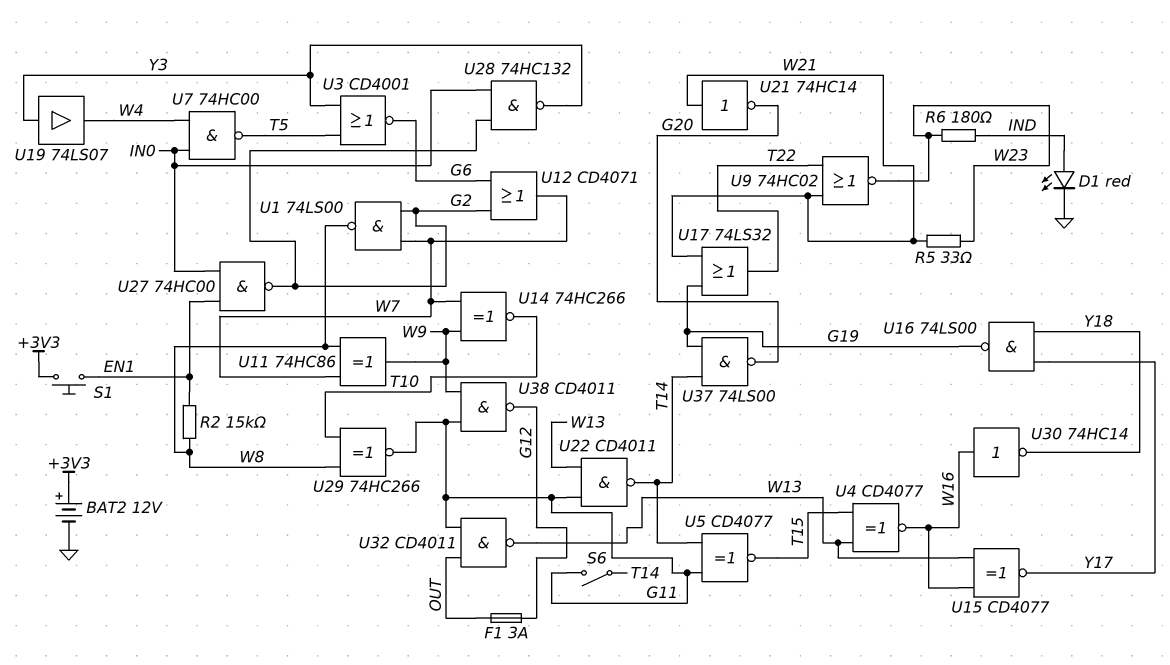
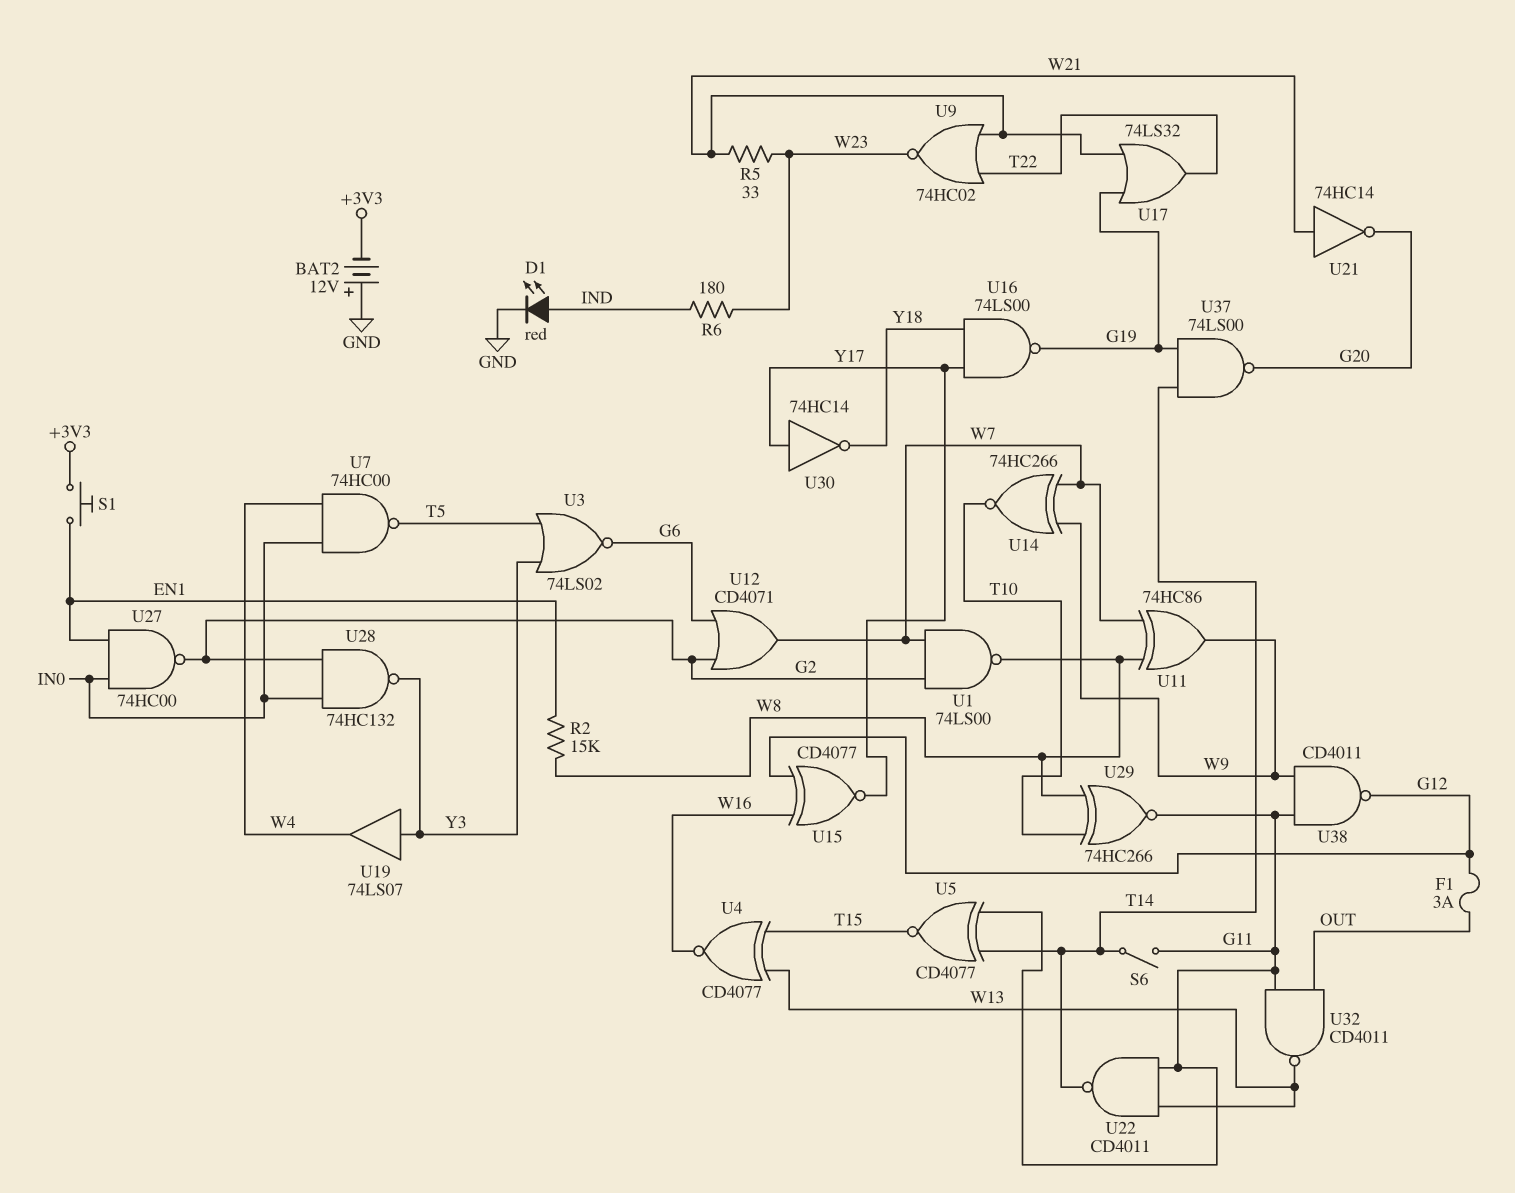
BAT2: 12V (plus +3V3, minus GND) -> 12V (plus GND, minus +3V3)
U3: NOR CD4001 (in T5, in Y3, out G6) -> NOR 74LS02 (in T5, in Y3, out G6)
U15: XNOR CD4077 (in W13, in W16, out Y17) -> XNOR CD4077 (in G12, in W16, out Y17)
U30: NOT 74HC14 (in W16, out Y18) -> NOT 74HC14 (in Y17, out Y18)

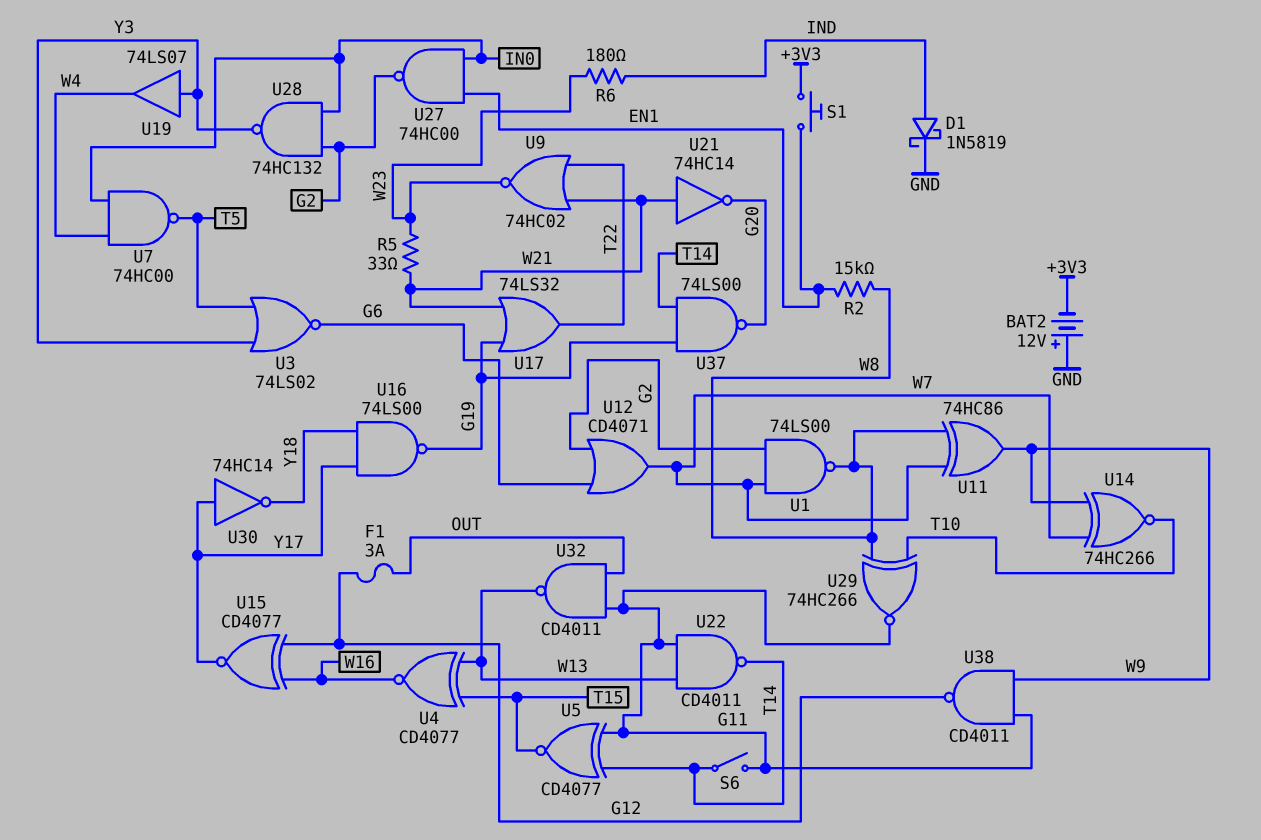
D1: LED red (A IND, K GND) -> schottky 1N5819 (A IND, K GND)

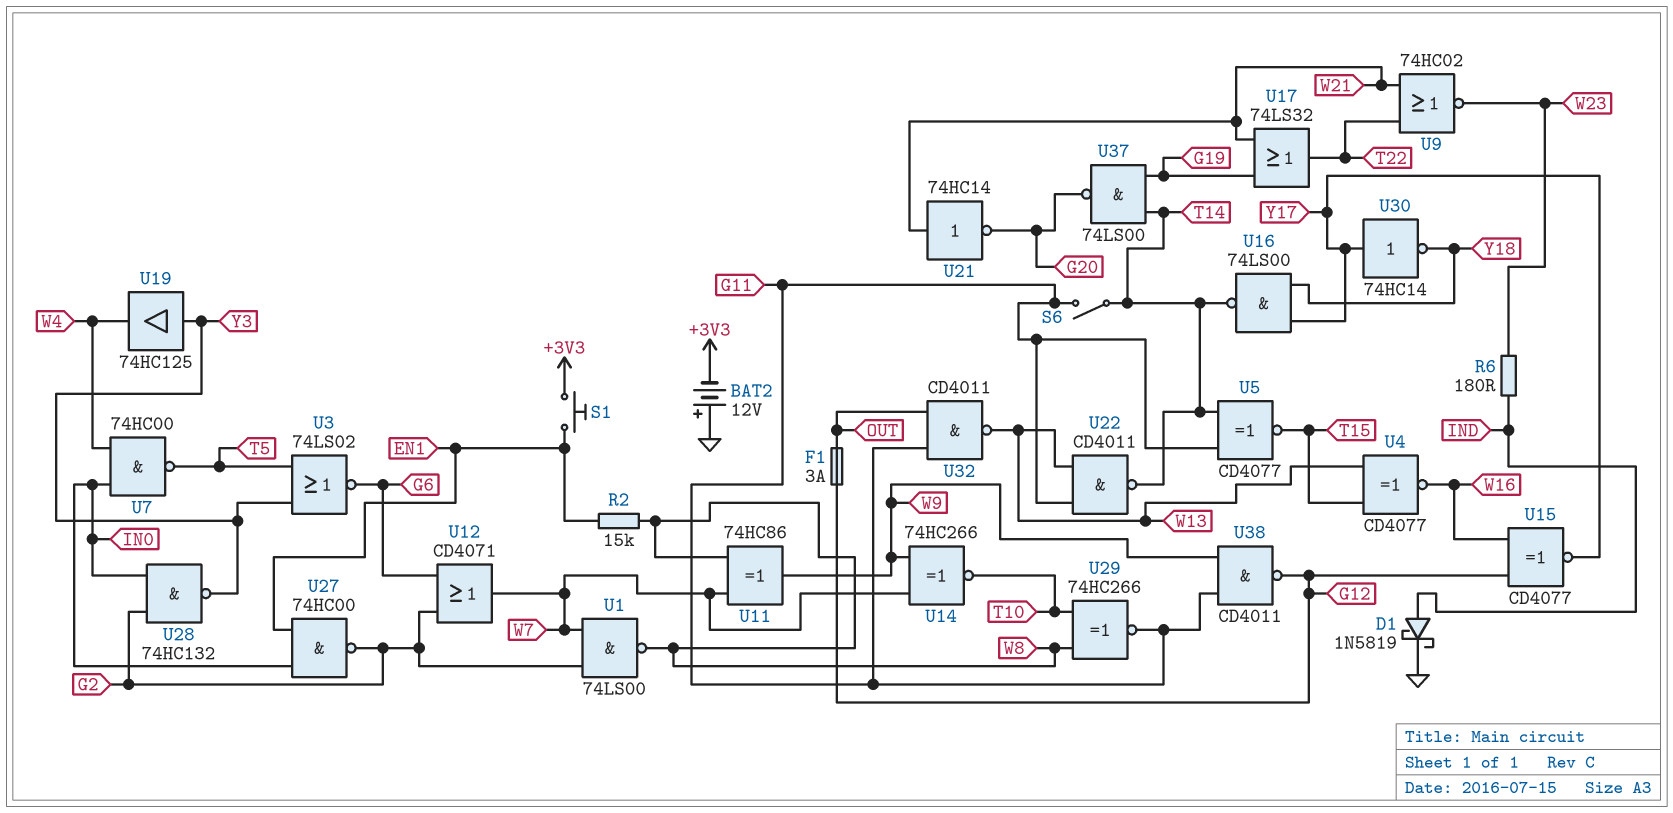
R5: 33 (W21, W23) -> none
U16: NAND 74LS00 (in Y17, in Y18, out G19) -> NAND 74LS00 (in Y17, in Y18, out T14)
U19: buffer 74LS07 (in Y3, out W4) -> buffer 74HC125 (in Y3, out W4)

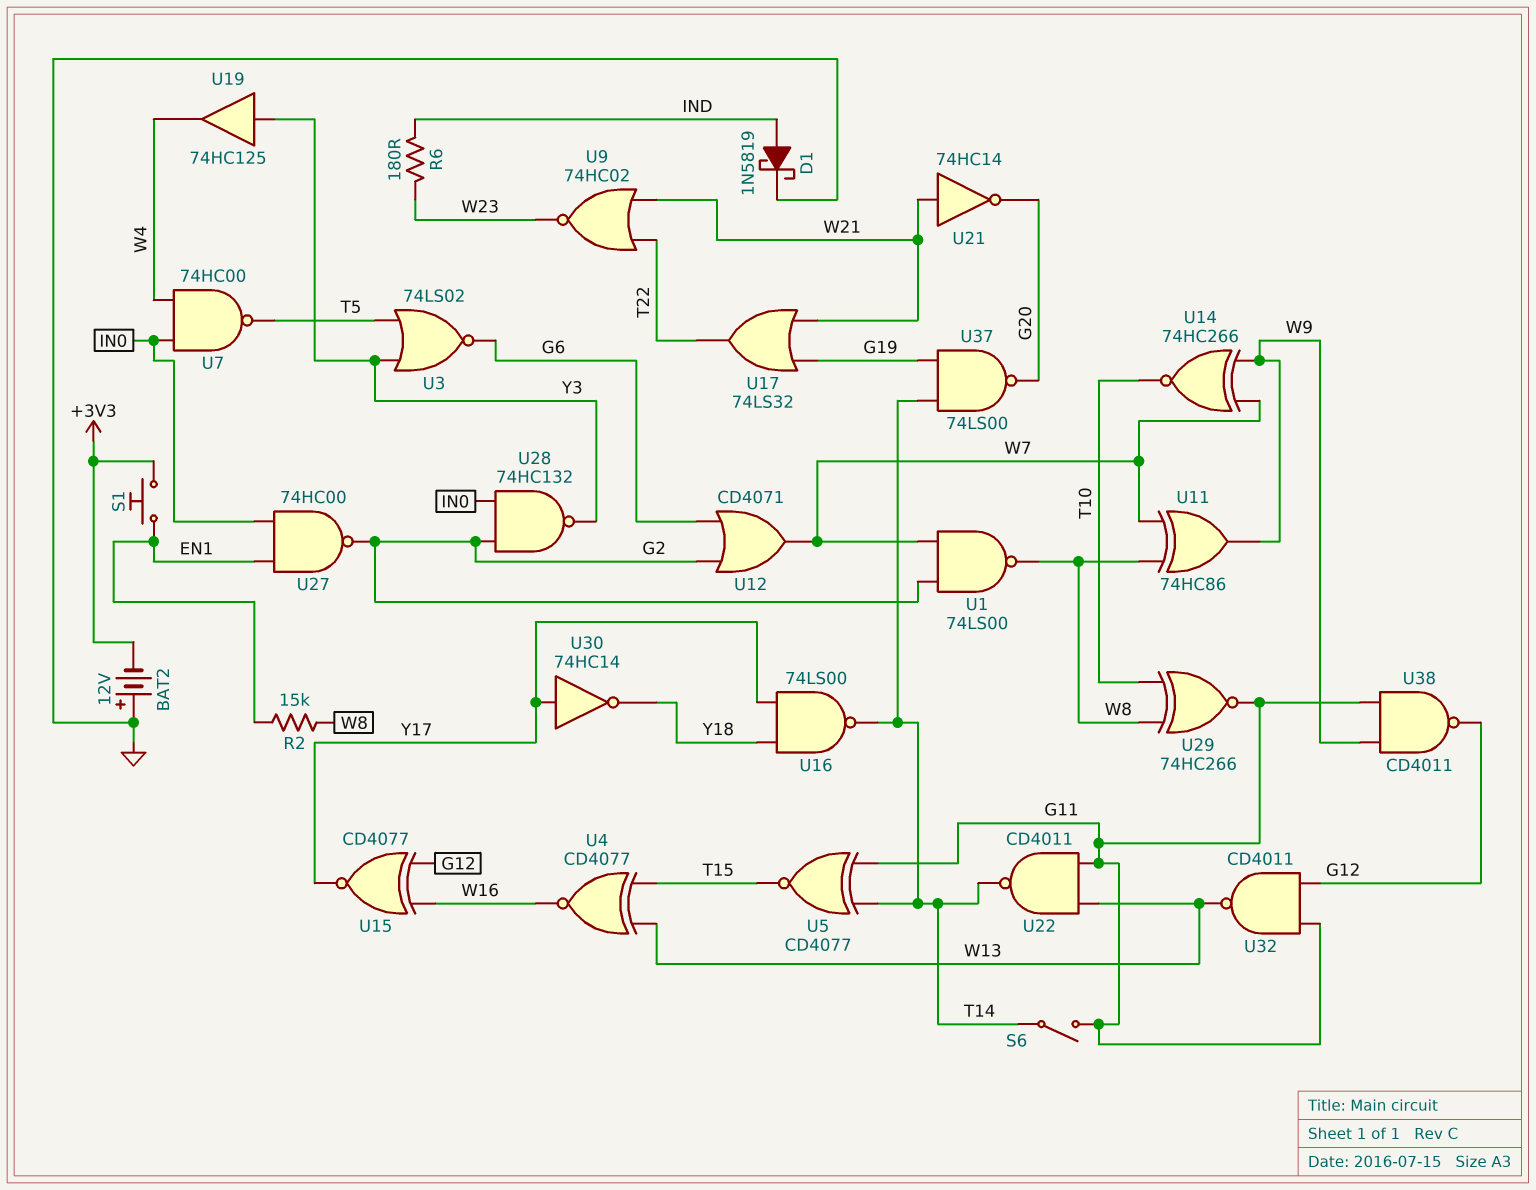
F1: 3A (G12, OUT) -> none
U32: NAND CD4011 (in G11, in OUT, out W13) -> NAND CD4011 (in G11, in G12, out W13)

